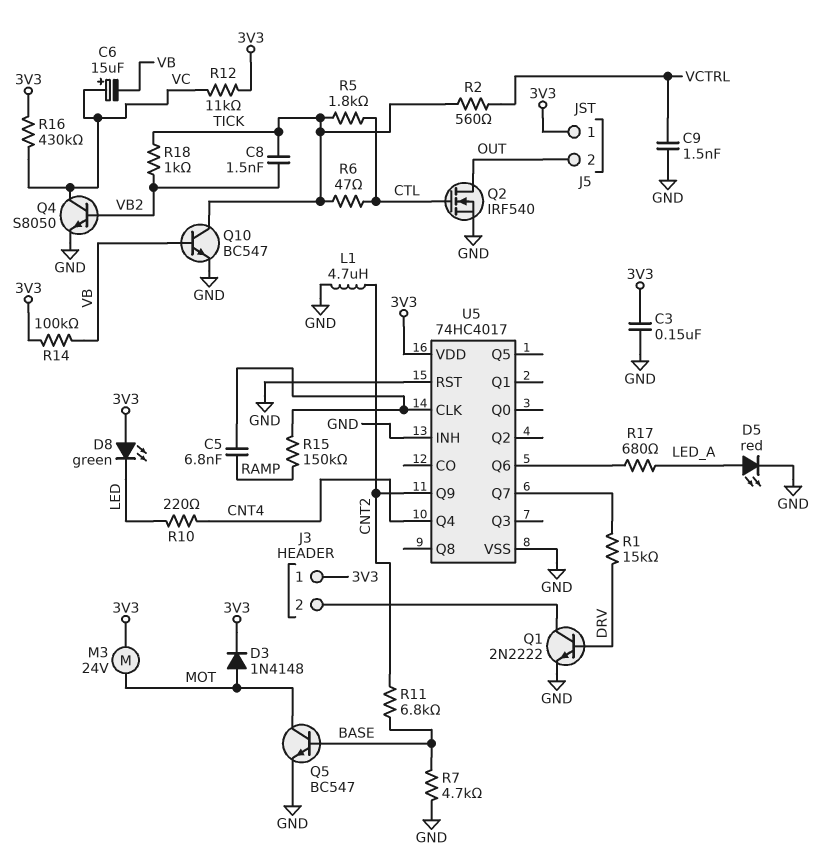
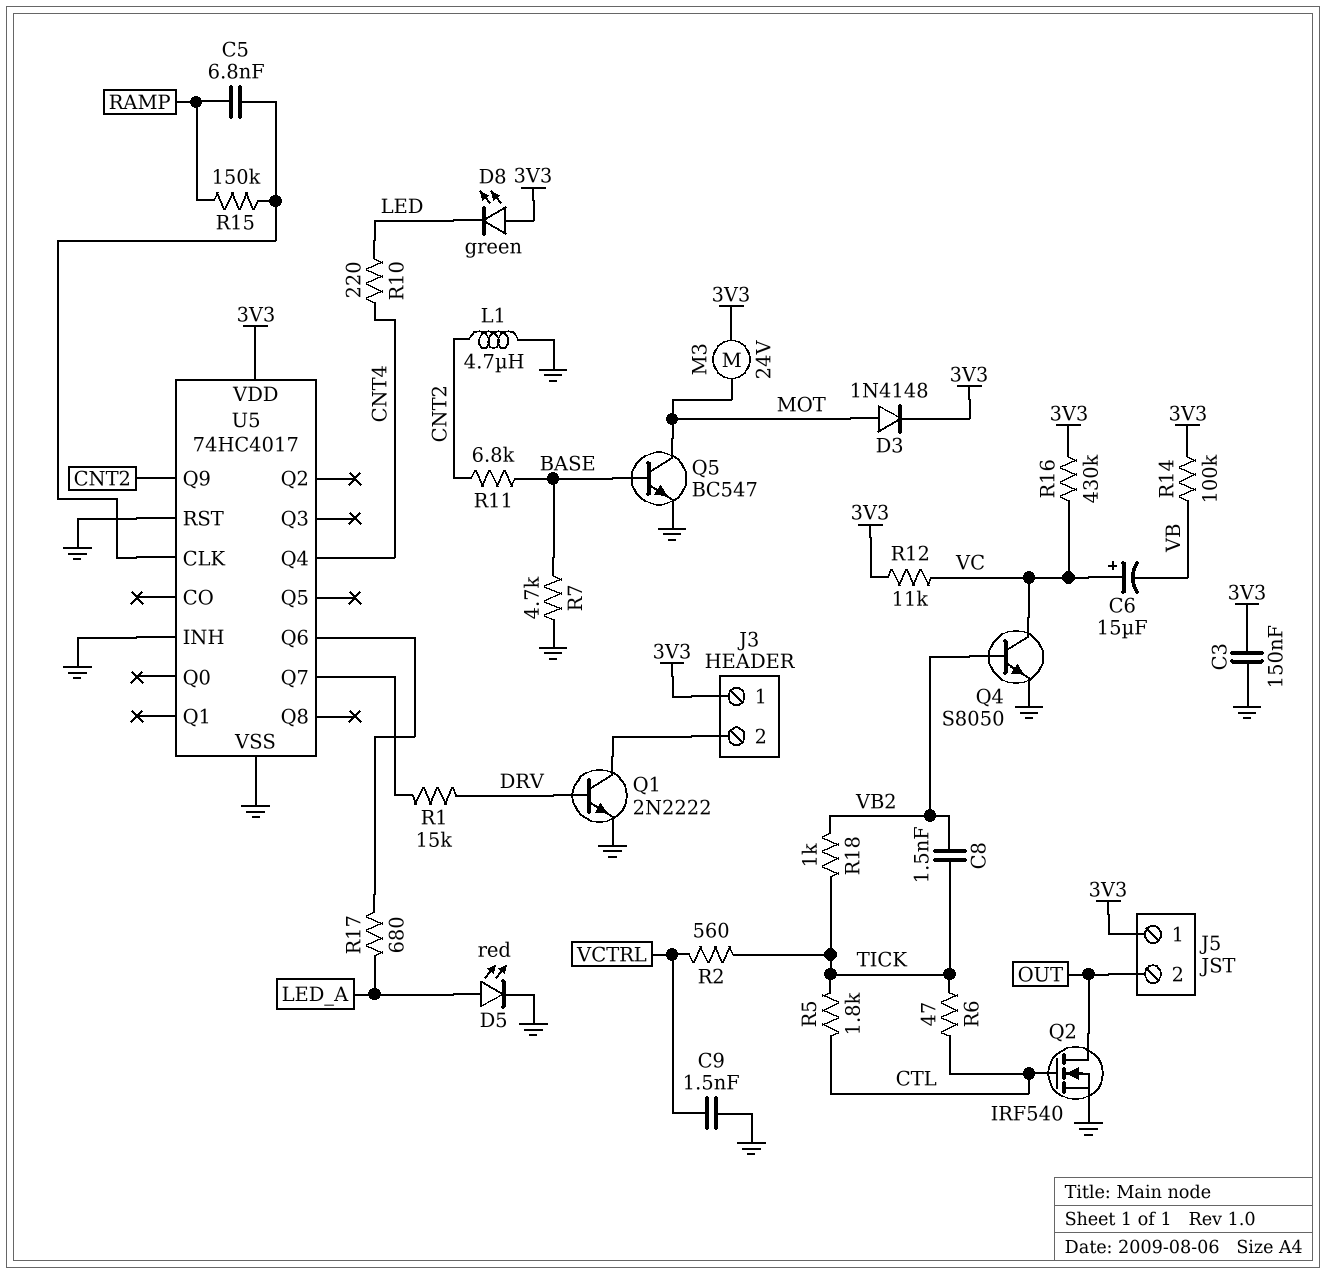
Q10: NPN BC547 (B VB, C TICK, E GND) -> none

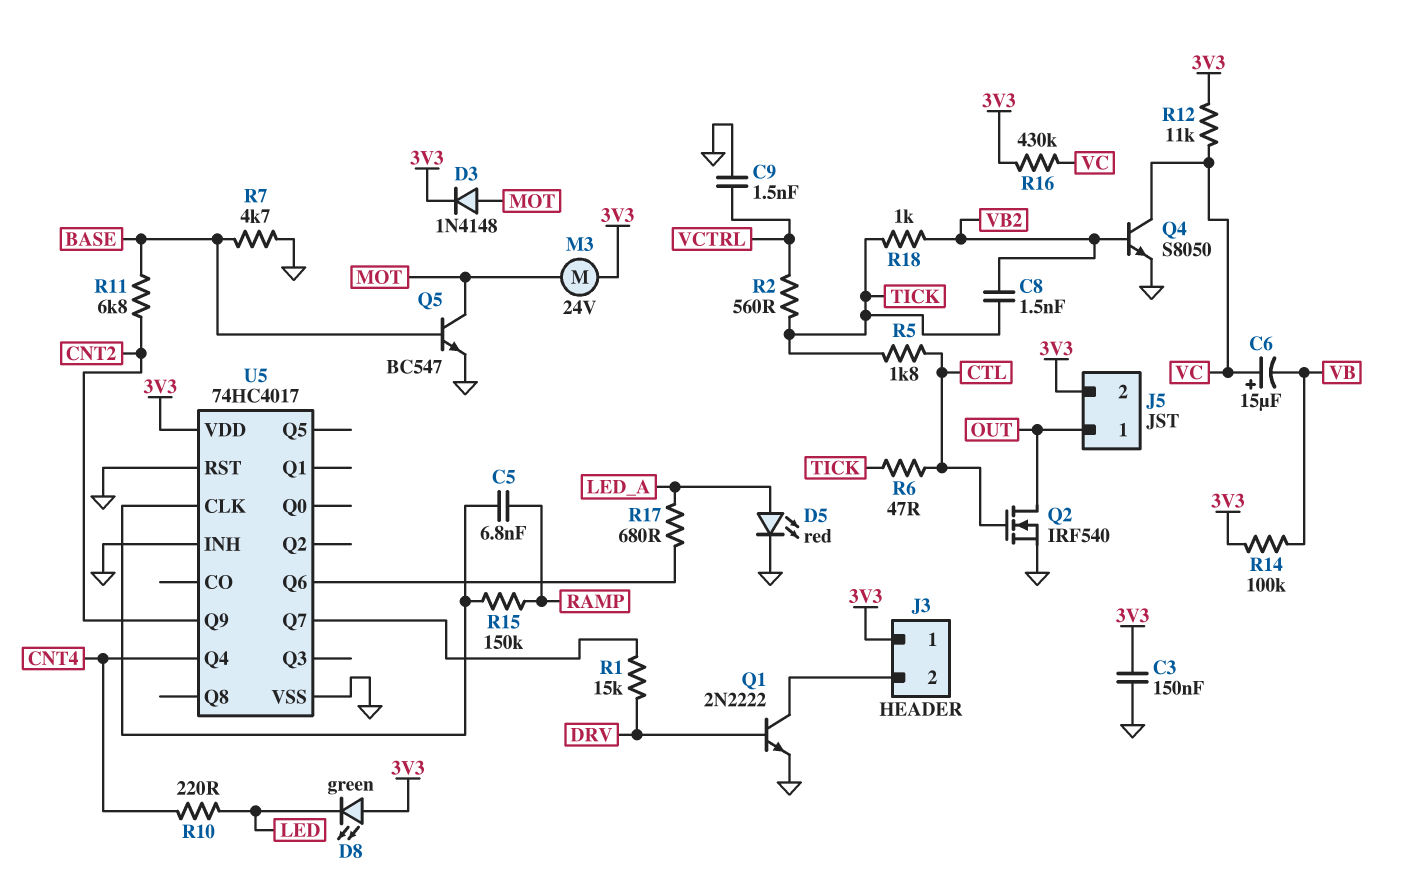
J5 pin 1: 3V3 -> OUT
J5 pin 2: OUT -> 3V3
L1: 4.7uH (CNT2, GND) -> none

